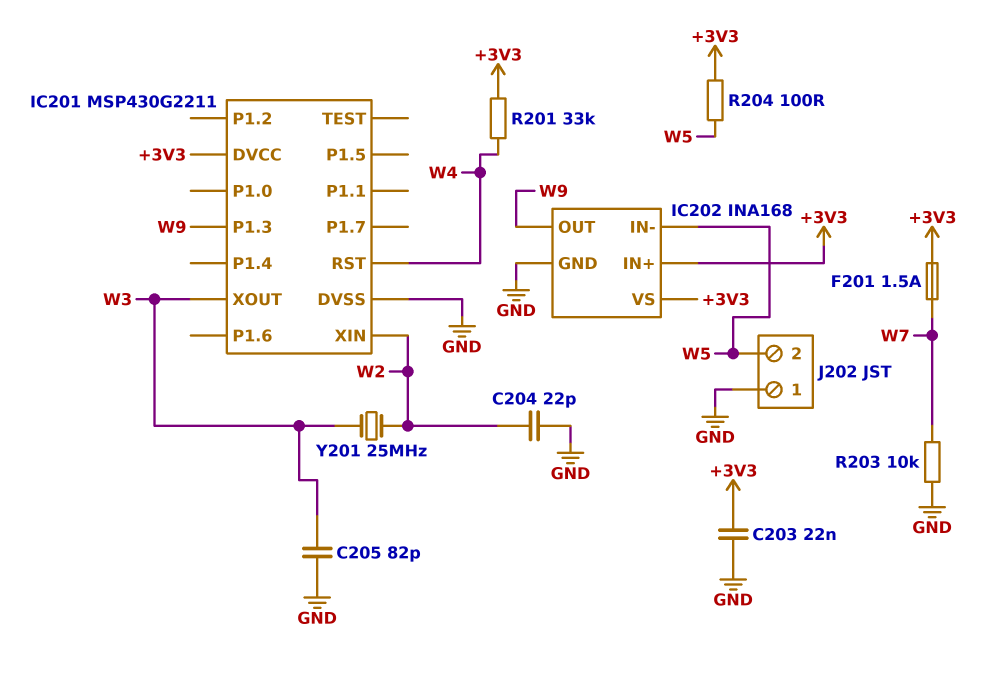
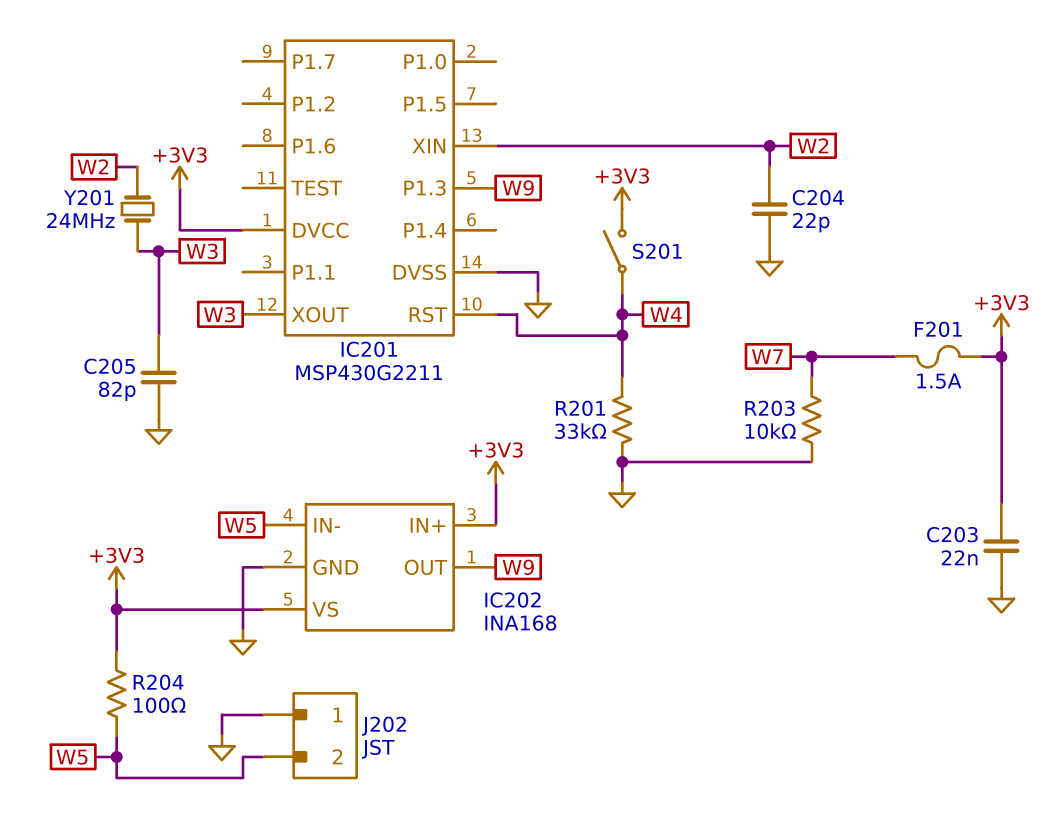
R201: 33k (+3V3, W4) -> 33k (GND, W4)
S201: none -> switch (+3V3, W4)
Y201: 25MHz (W2, W3) -> 24MHz (W2, W3)

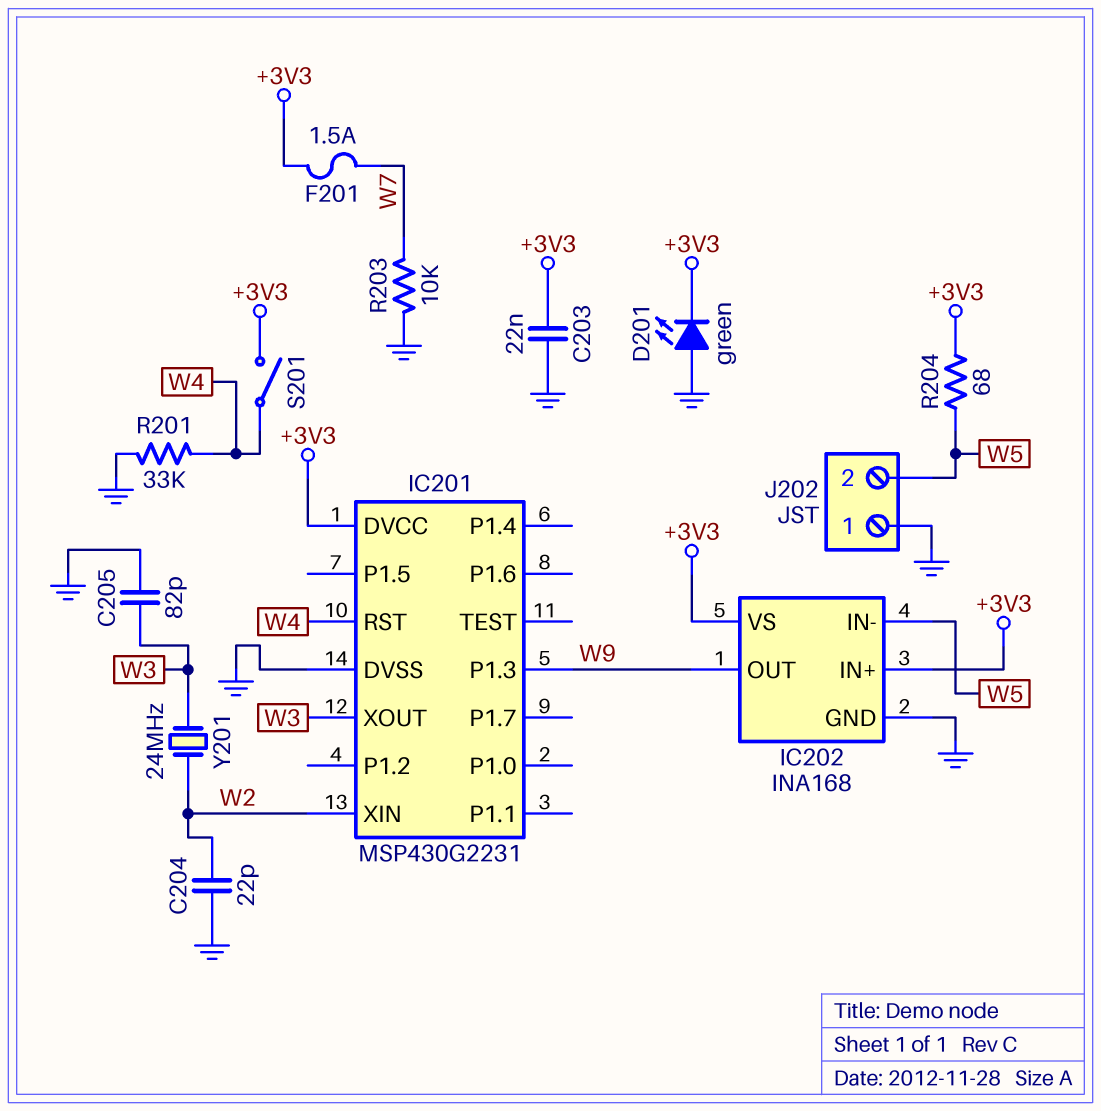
D201: none -> LED green (A GND, K +3V3)
IC201: MSP430G2211 -> MSP430G2231
R204: 100 (+3V3, W5) -> 68 (+3V3, W5)

